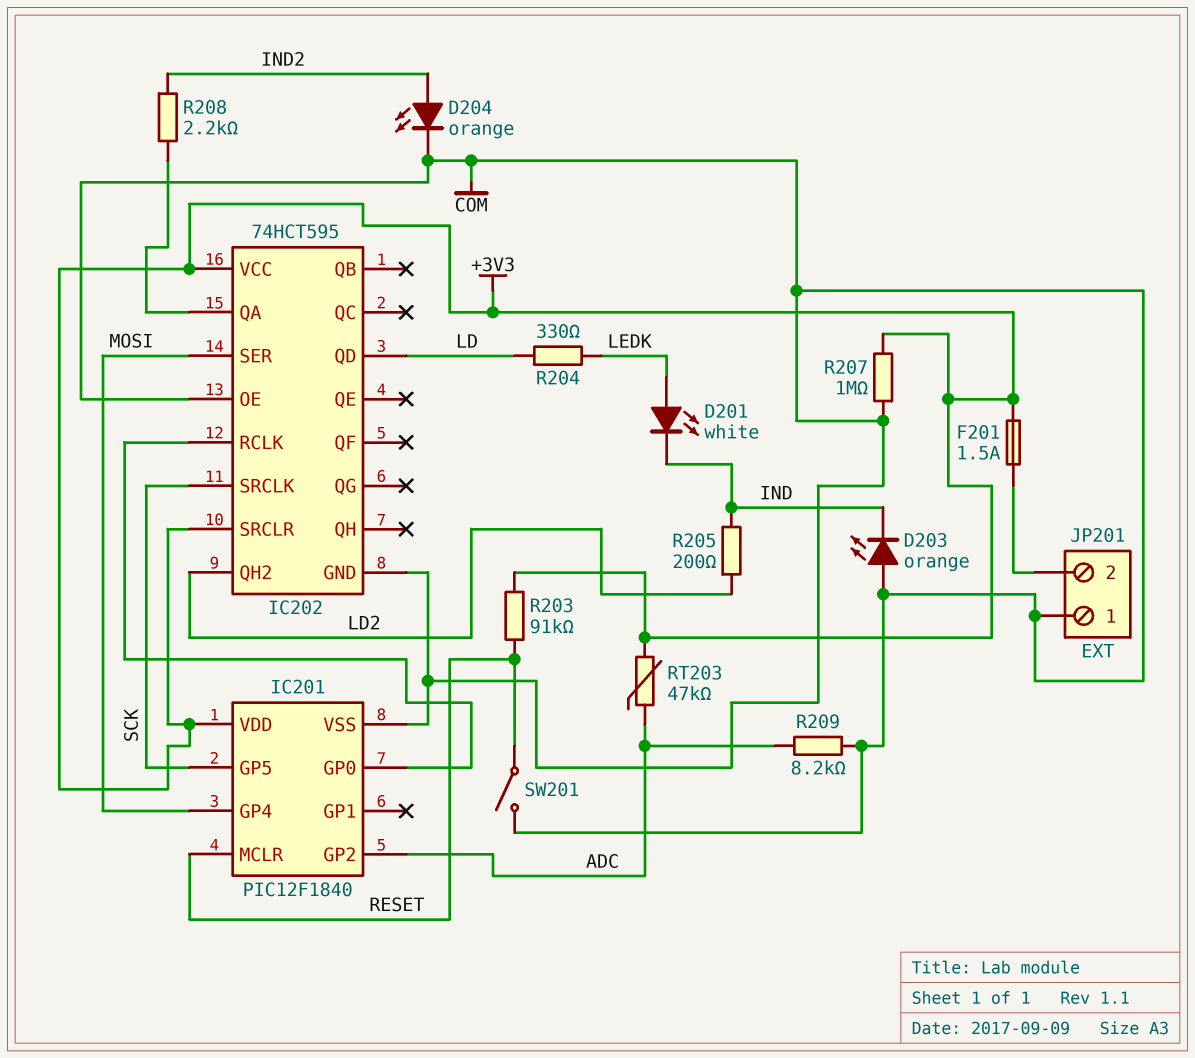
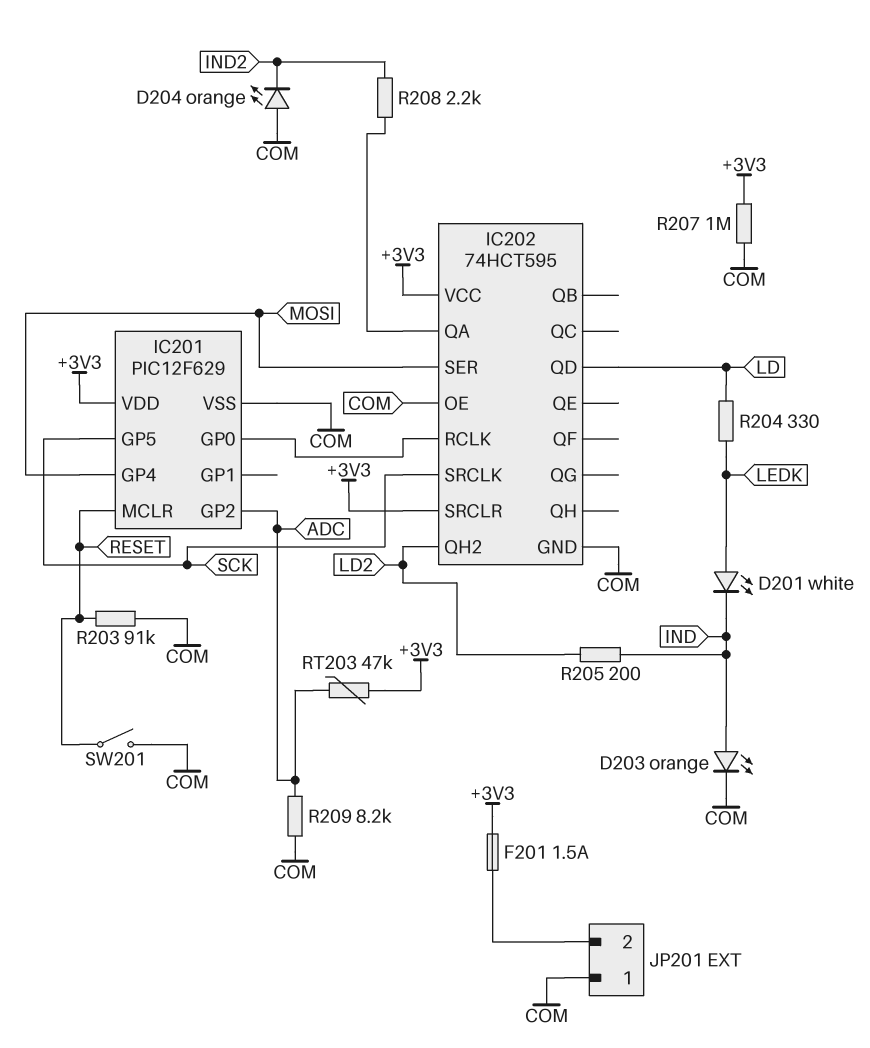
D203: LED orange (A COM, K IND) -> LED orange (A IND, K COM)
D204: LED orange (A IND2, K COM) -> LED orange (A COM, K IND2)
IC201: PIC12F1840 -> PIC12F629
R203: 91k (+3V3, RESET) -> 91k (COM, RESET)

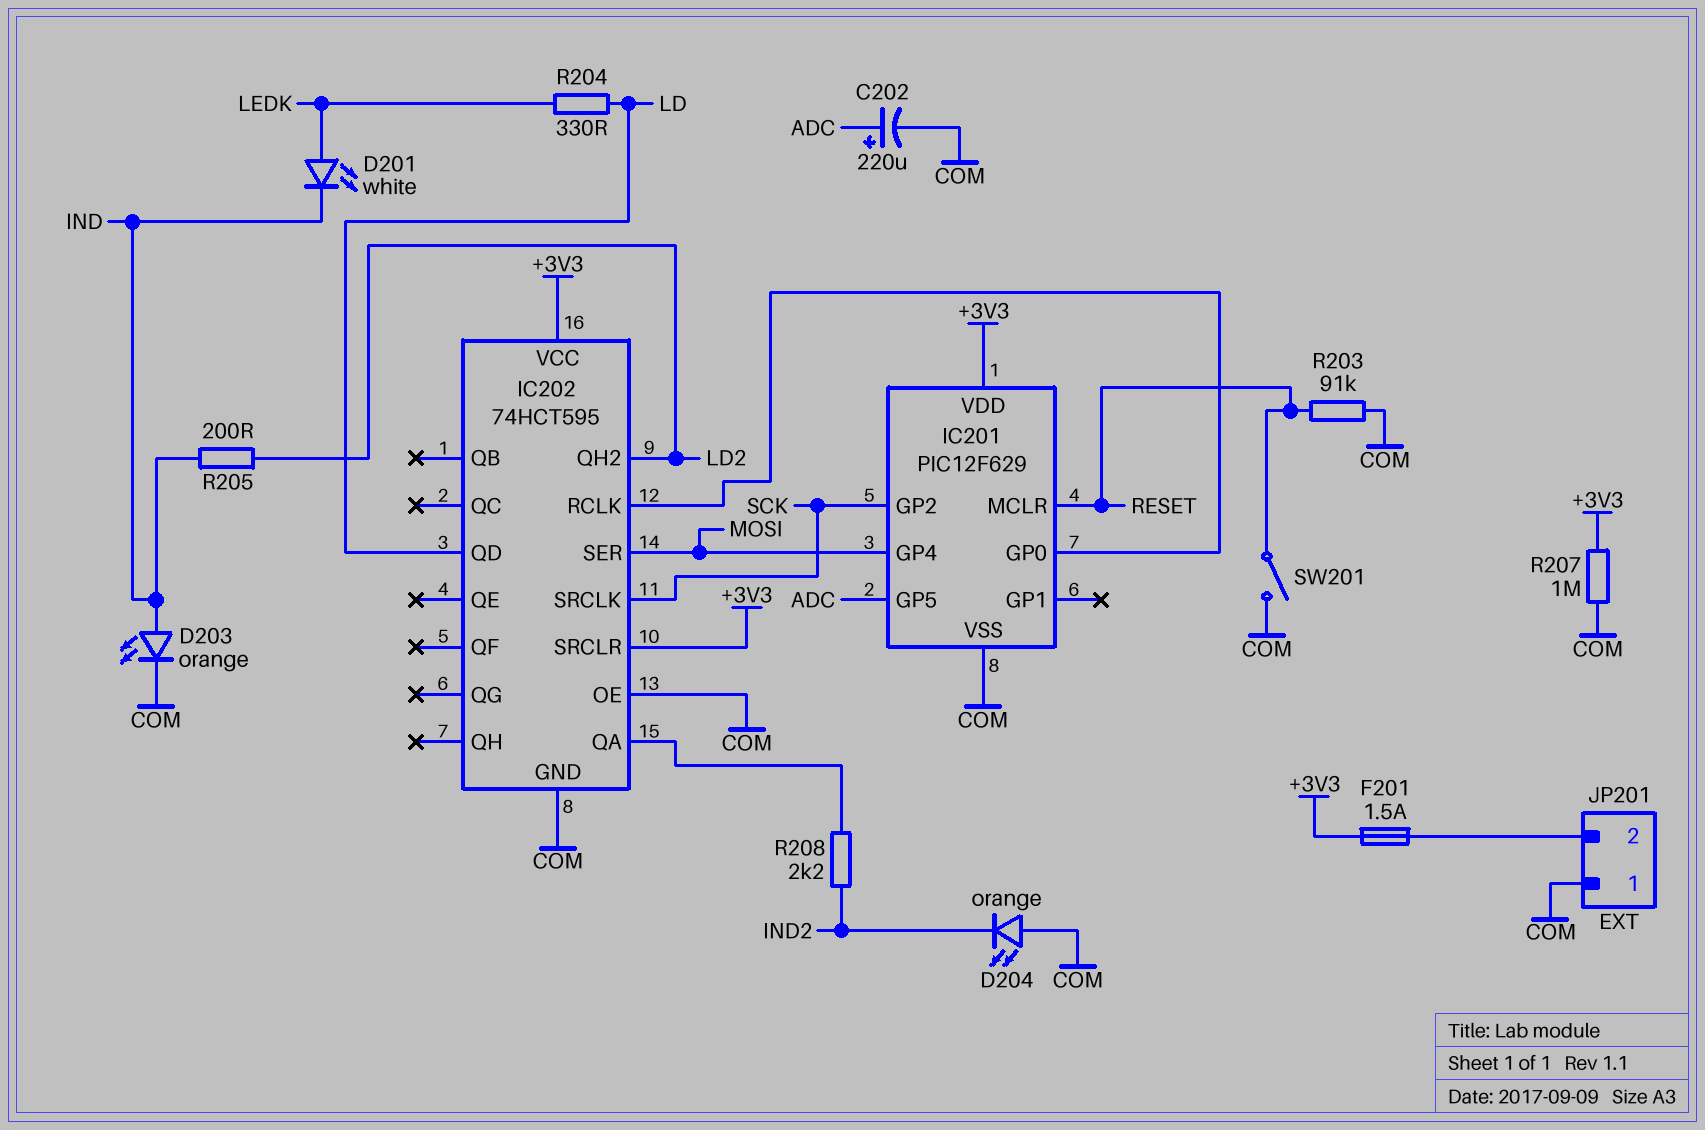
C202: none -> 220uF (plus ADC, minus COM)
IC201 pin GP2: ADC -> SCK
IC201 pin GP5: SCK -> ADC
R209: 8.2k (ADC, COM) -> none
RT203: 47k (+3V3, ADC) -> none

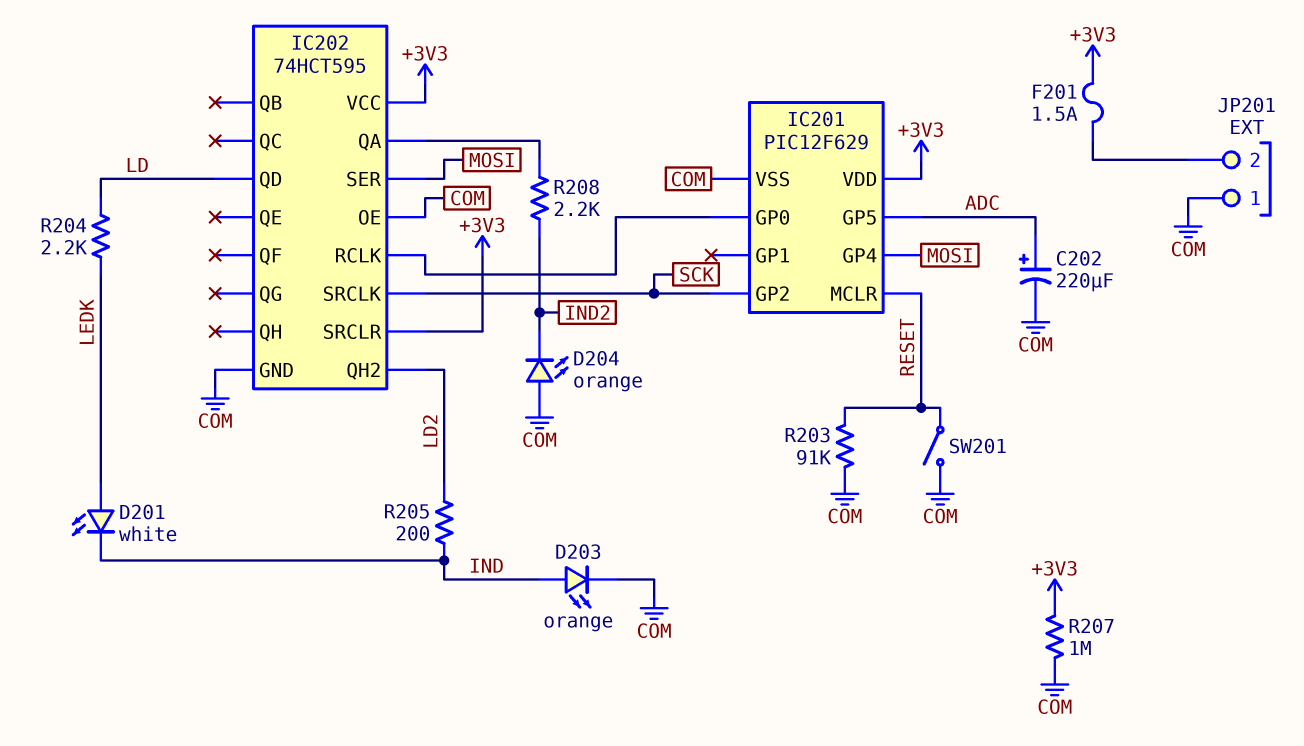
R204: 330 (LD, LEDK) -> 2.2k (LD, LEDK)

